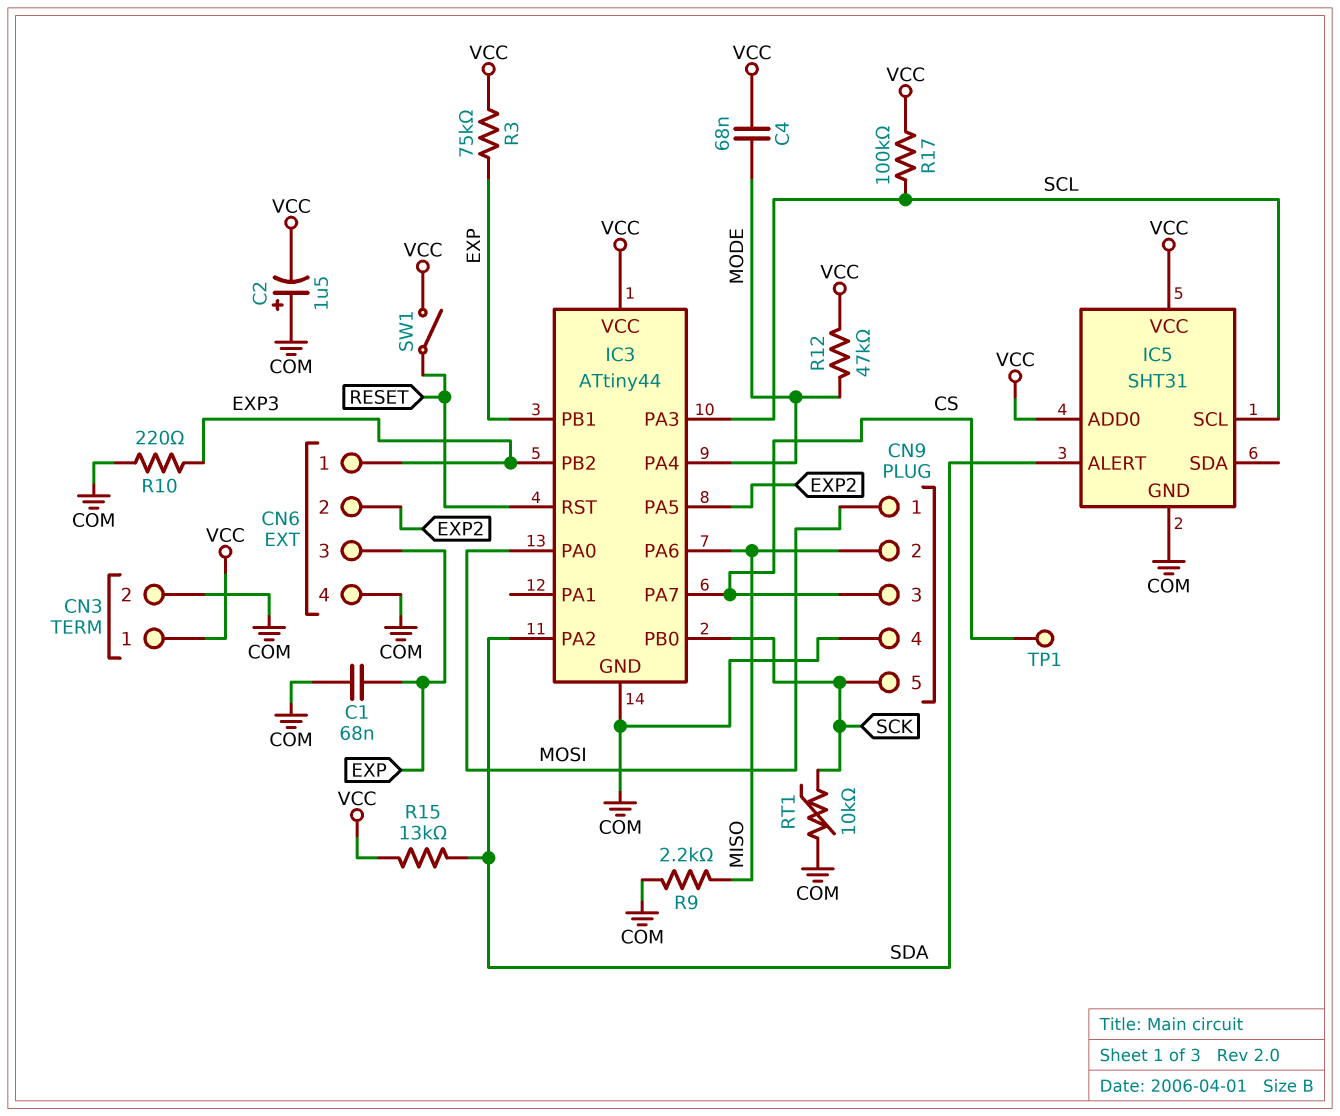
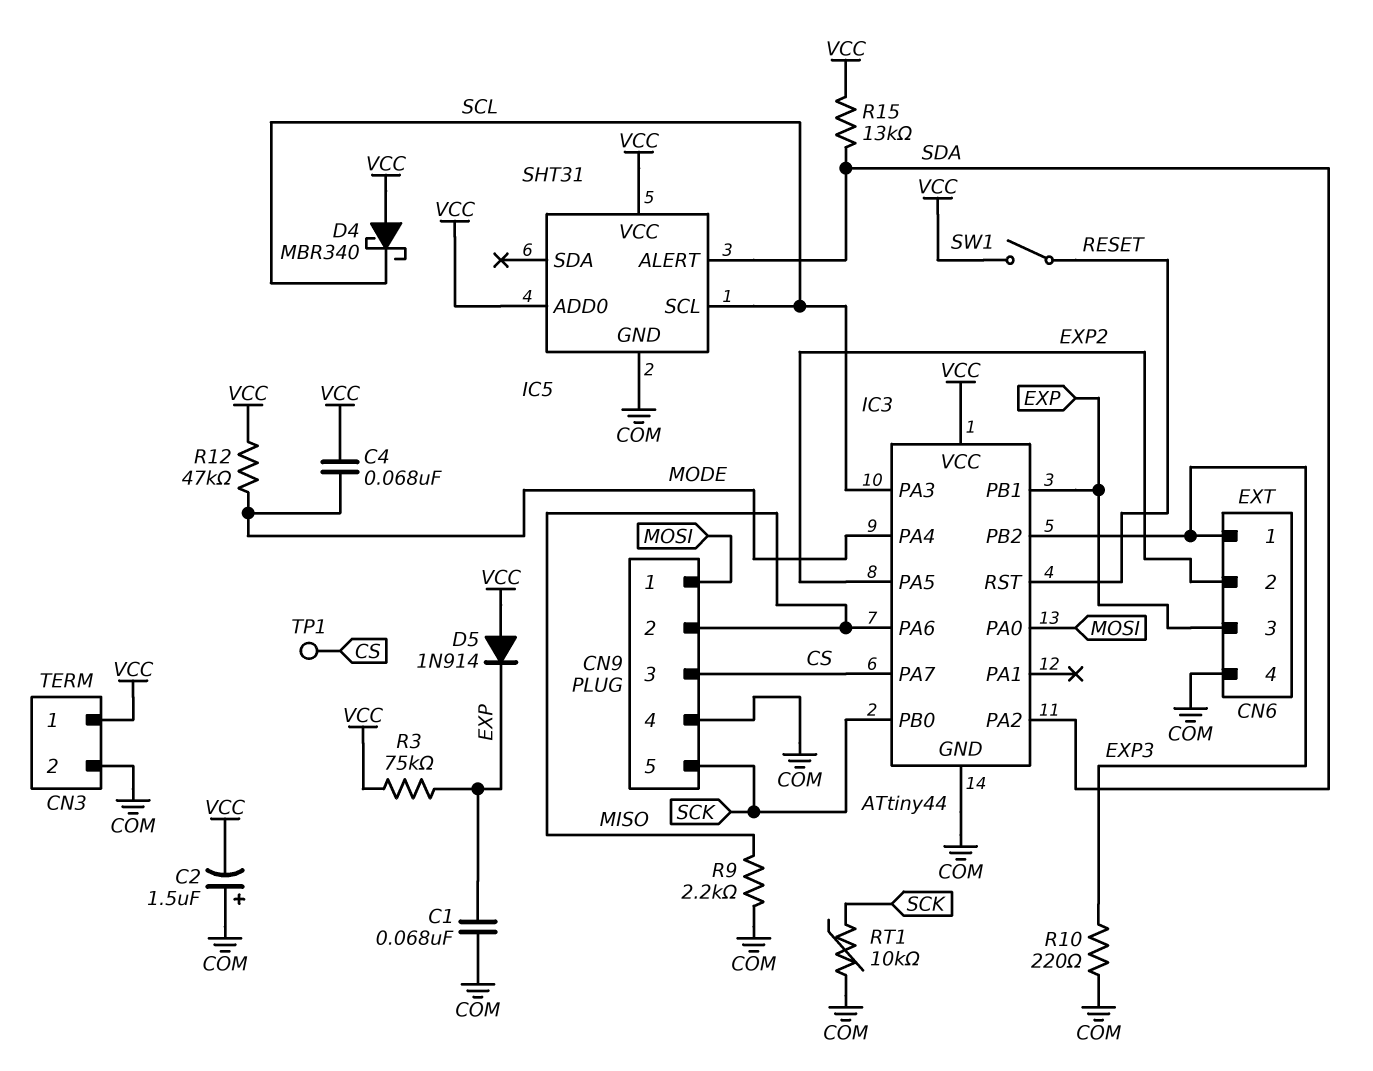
D4: none -> schottky MBR340 (A VCC, K SCL)
D5: none -> diode 1N914 (A VCC, K EXP)
R17: 100k (SCL, VCC) -> none

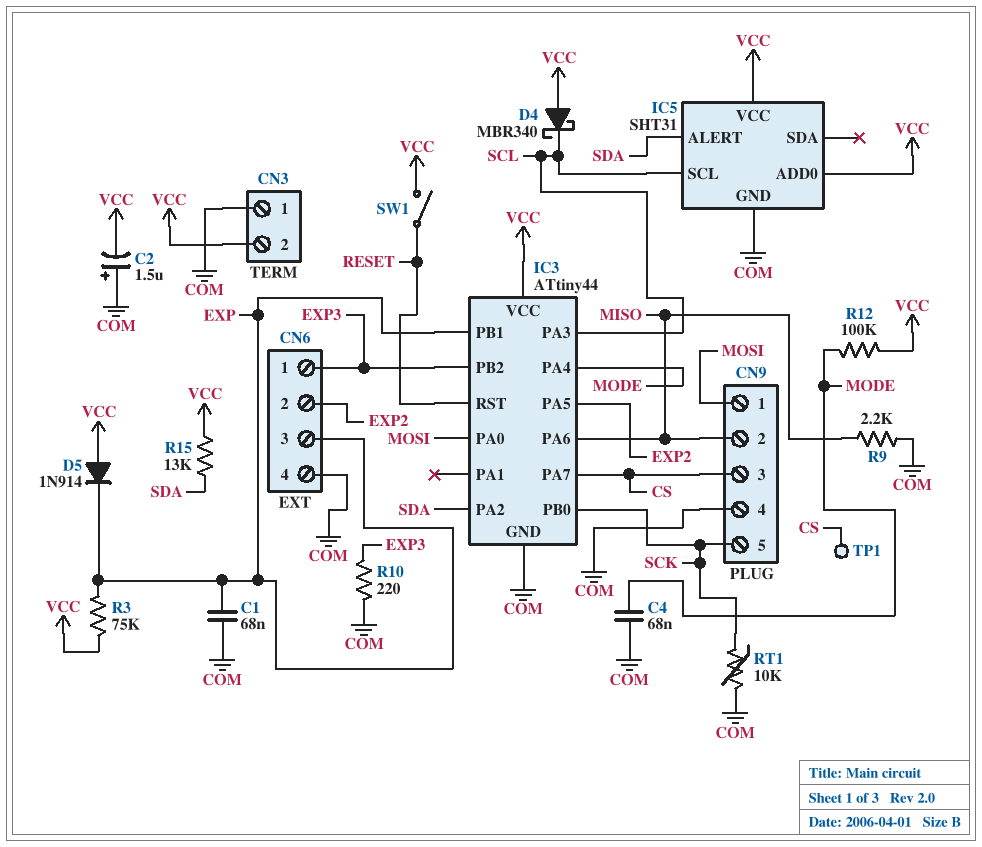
C4: 68nF (MODE, VCC) -> 68nF (COM, MODE)
CN3 pin 1: VCC -> COM
CN3 pin 2: COM -> VCC
R12: 47k (MODE, VCC) -> 100k (MODE, VCC)

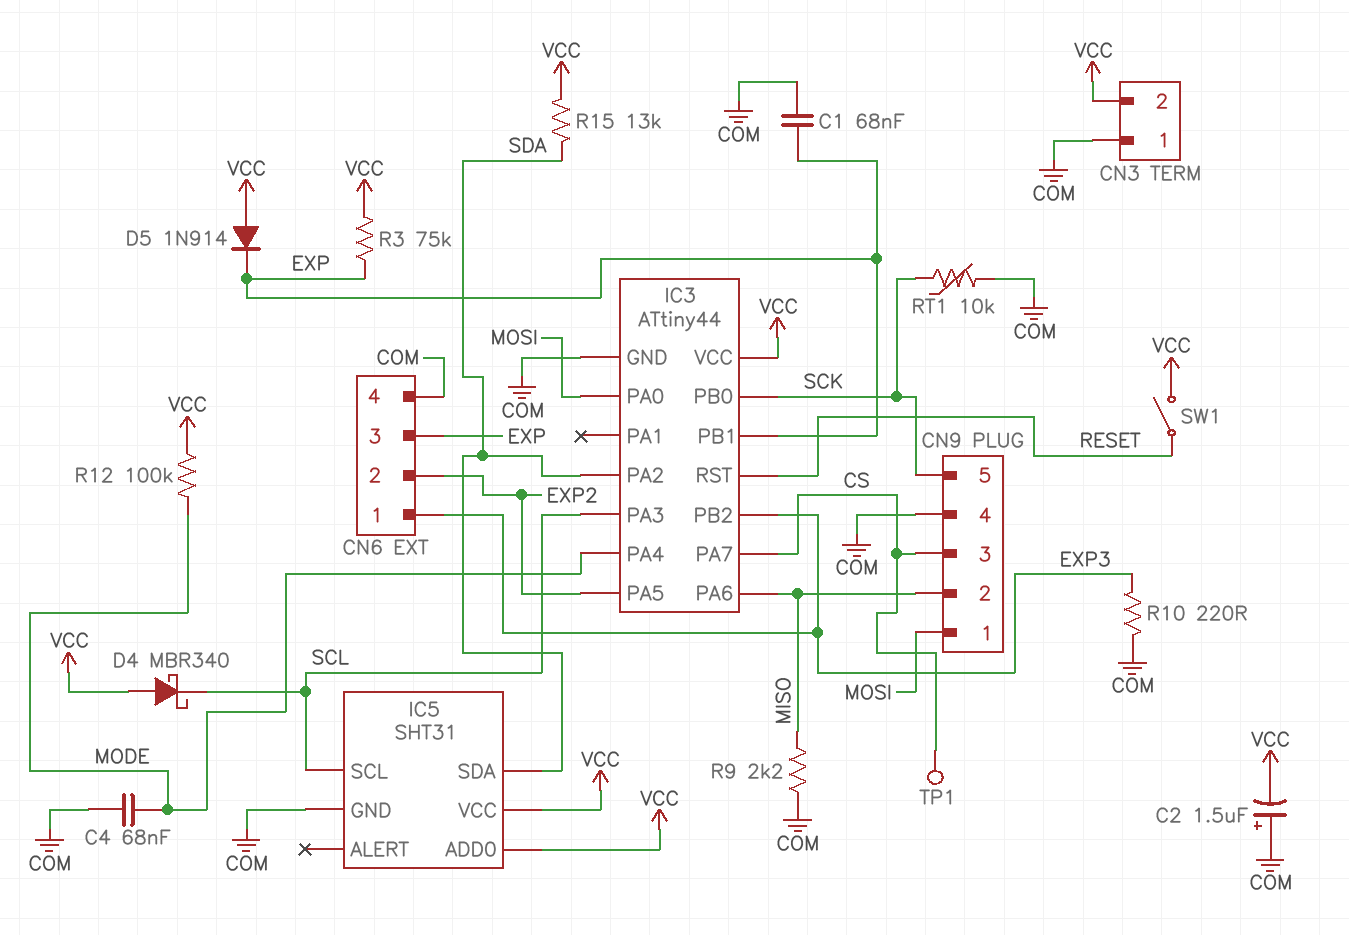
IC5 pin ALERT: SDA -> none
IC5 pin SDA: none -> SDA

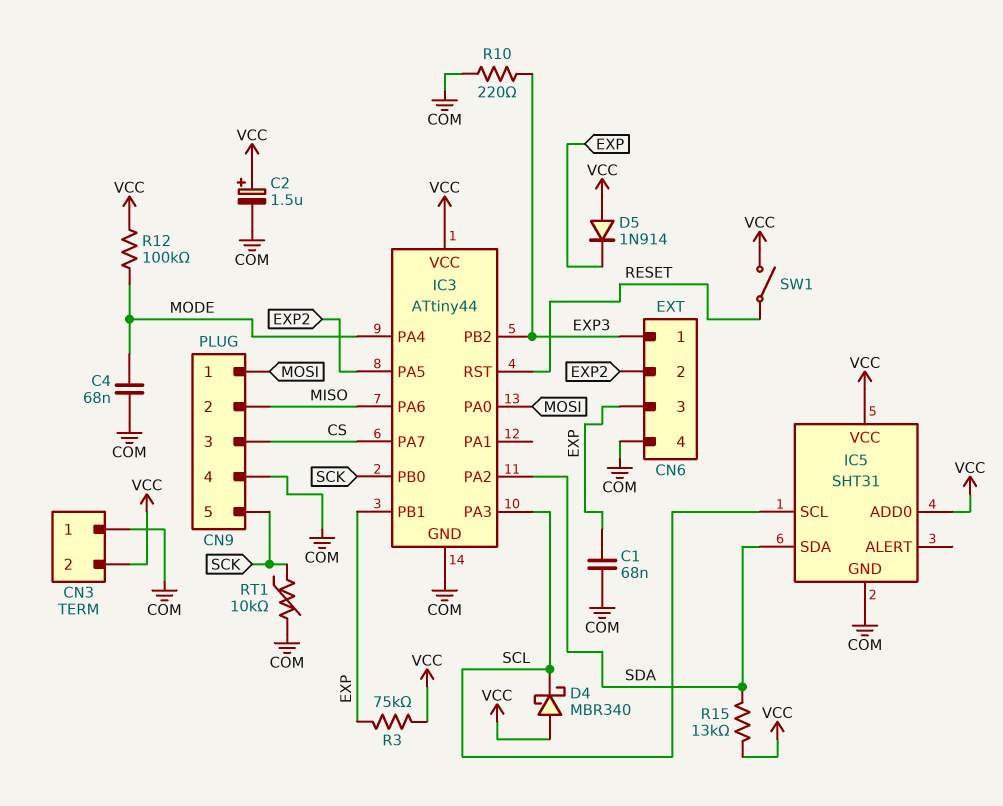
C2: 1.5uF (plus COM, minus VCC) -> 1.5uF (plus VCC, minus COM)
R9: 2.2k (COM, MISO) -> none
TP1: test point (CS) -> none

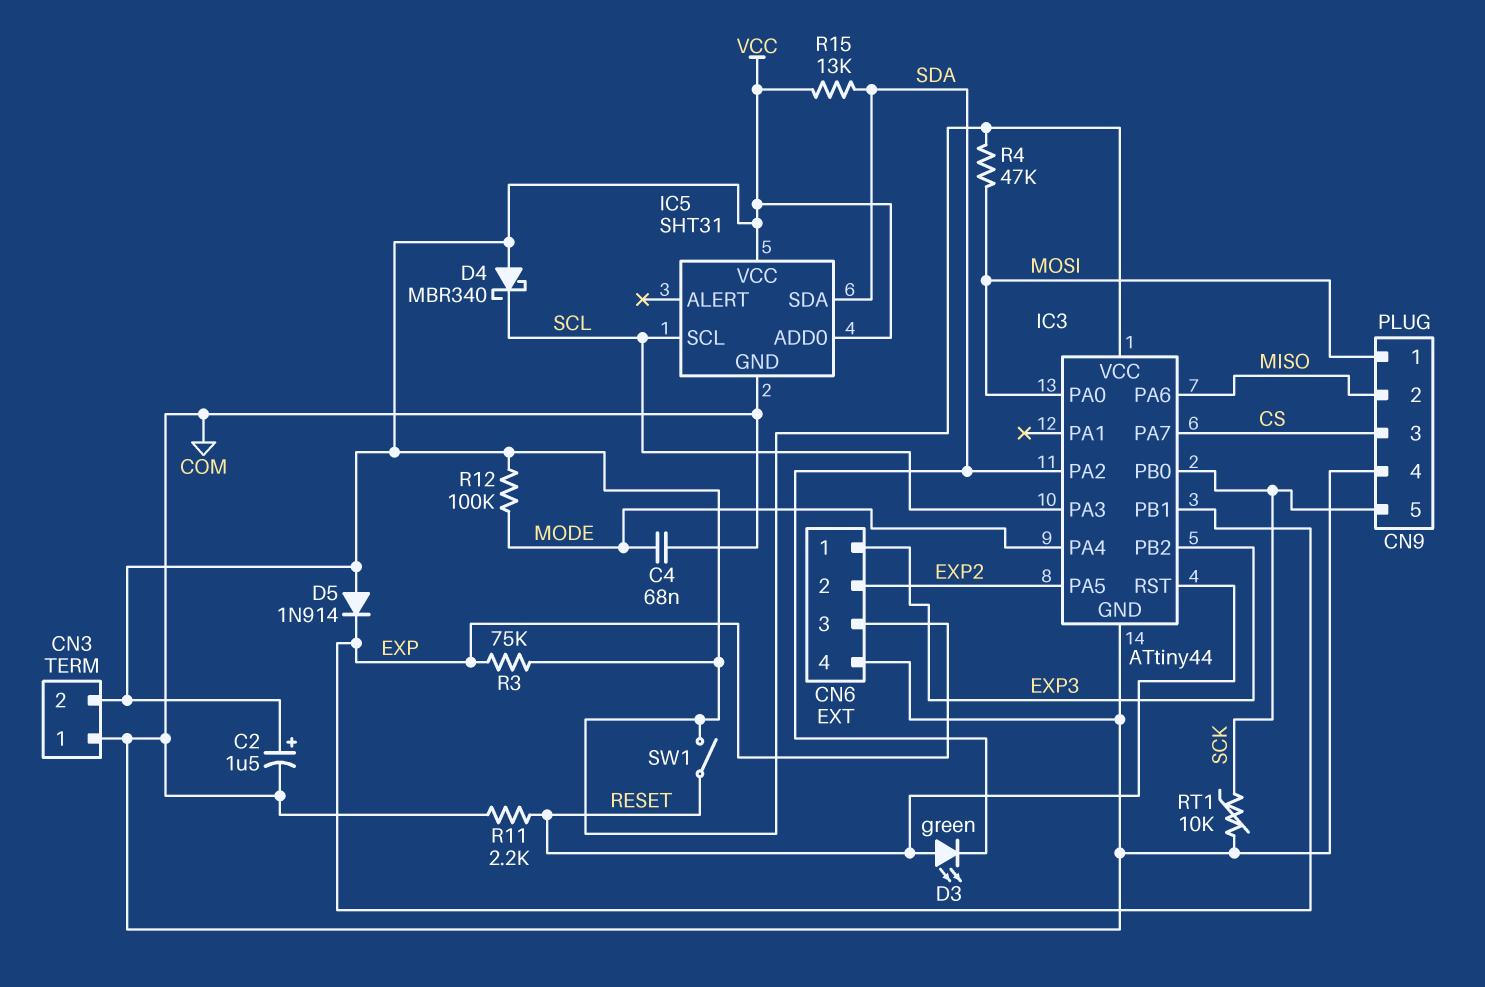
C1: 68nF (COM, EXP) -> none
D3: none -> LED green (A RESET, K SDA)
R4: none -> 47k (MOSI, VCC)
R10: 220 (COM, EXP3) -> none
R11: none -> 2.2k (COM, RESET)

